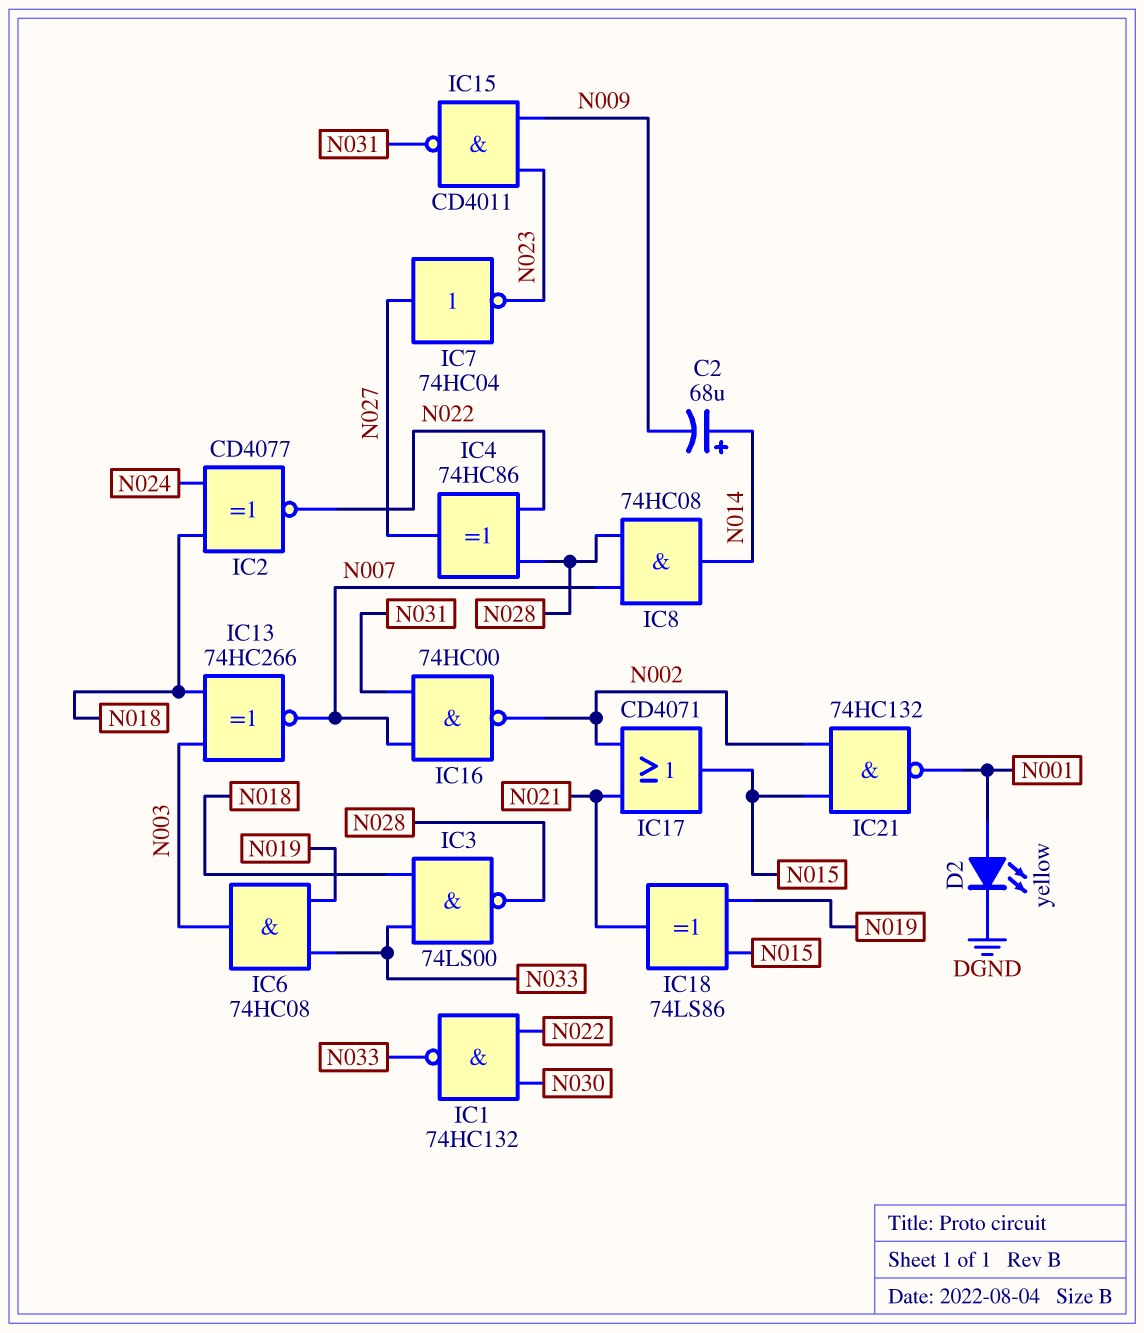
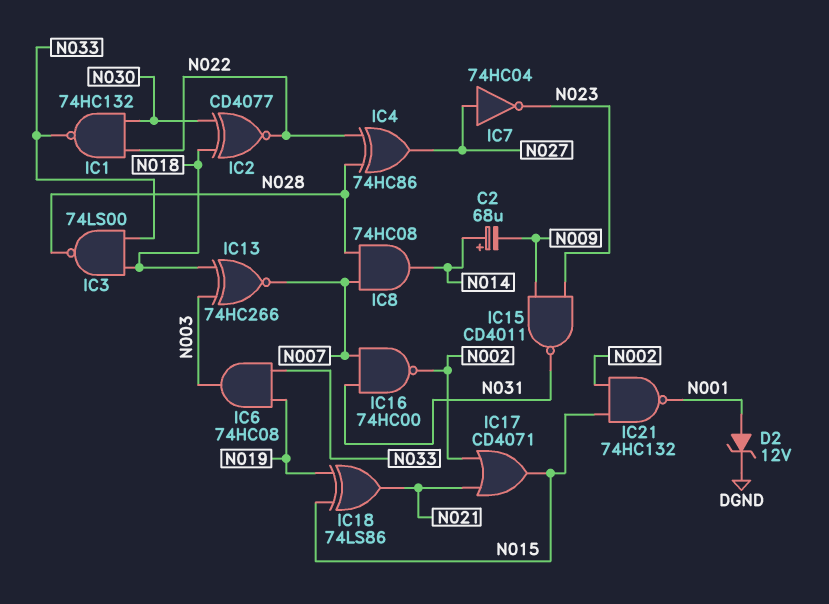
D2: LED yellow (A N001, K DGND) -> zener 12V (A N001, K DGND)
IC2: XNOR CD4077 (in N018, in N024, out N022) -> XNOR CD4077 (in N018, in N030, out N022)

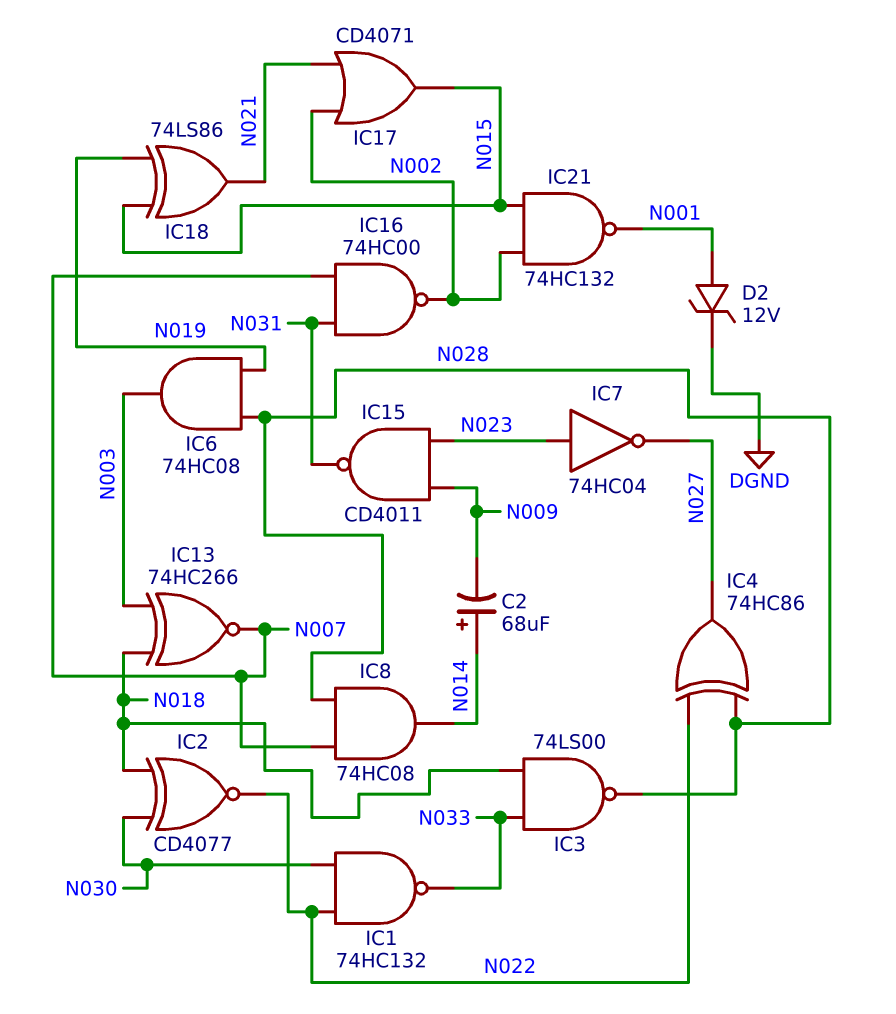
IC6: AND 74HC08 (in N019, in N033, out N003) -> AND 74HC08 (in N019, in N028, out N003)
IC7: NOT 74HC04 (in N027, out N023) -> NOT 74HC04 (in N023, out N027)

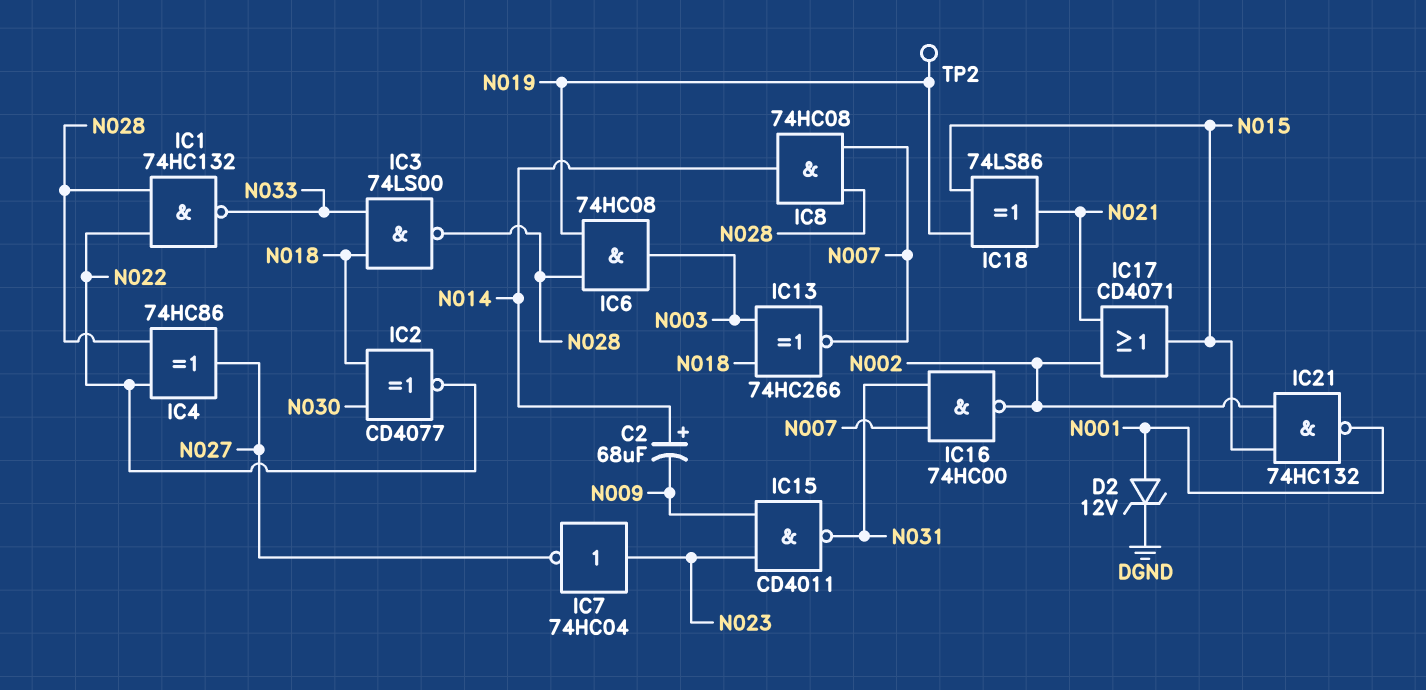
IC1: NAND 74HC132 (in N022, in N030, out N033) -> NAND 74HC132 (in N022, in N028, out N033)
TP2: none -> test point (N019)

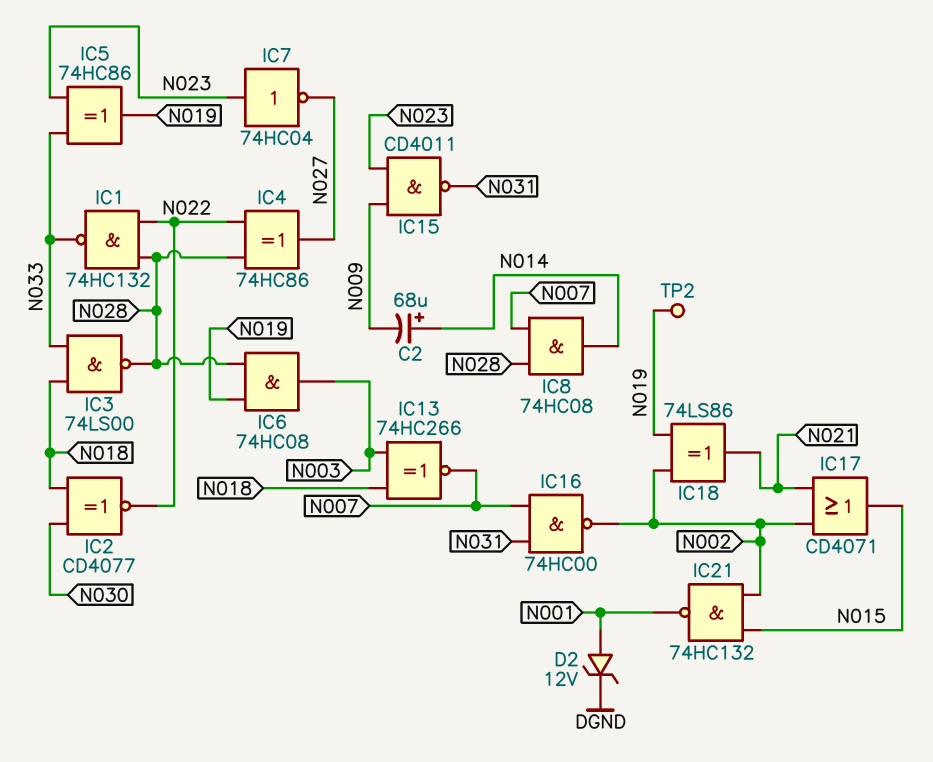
IC5: none -> XOR 74HC86 (in N023, in N033, out N019)
IC18: XOR 74LS86 (in N015, in N019, out N021) -> XOR 74LS86 (in N002, in N019, out N021)

